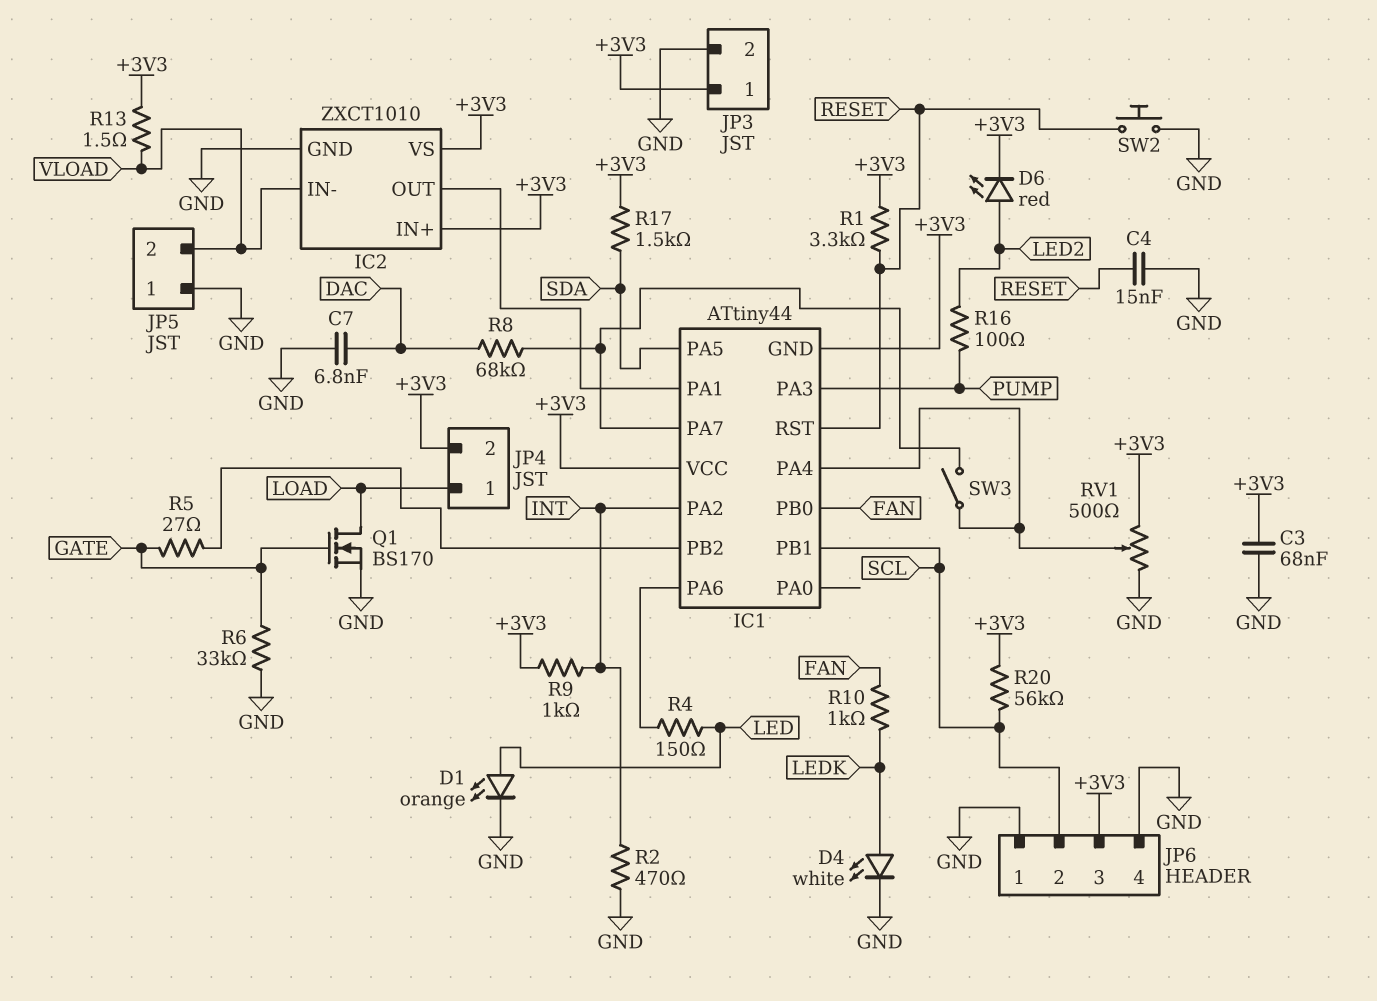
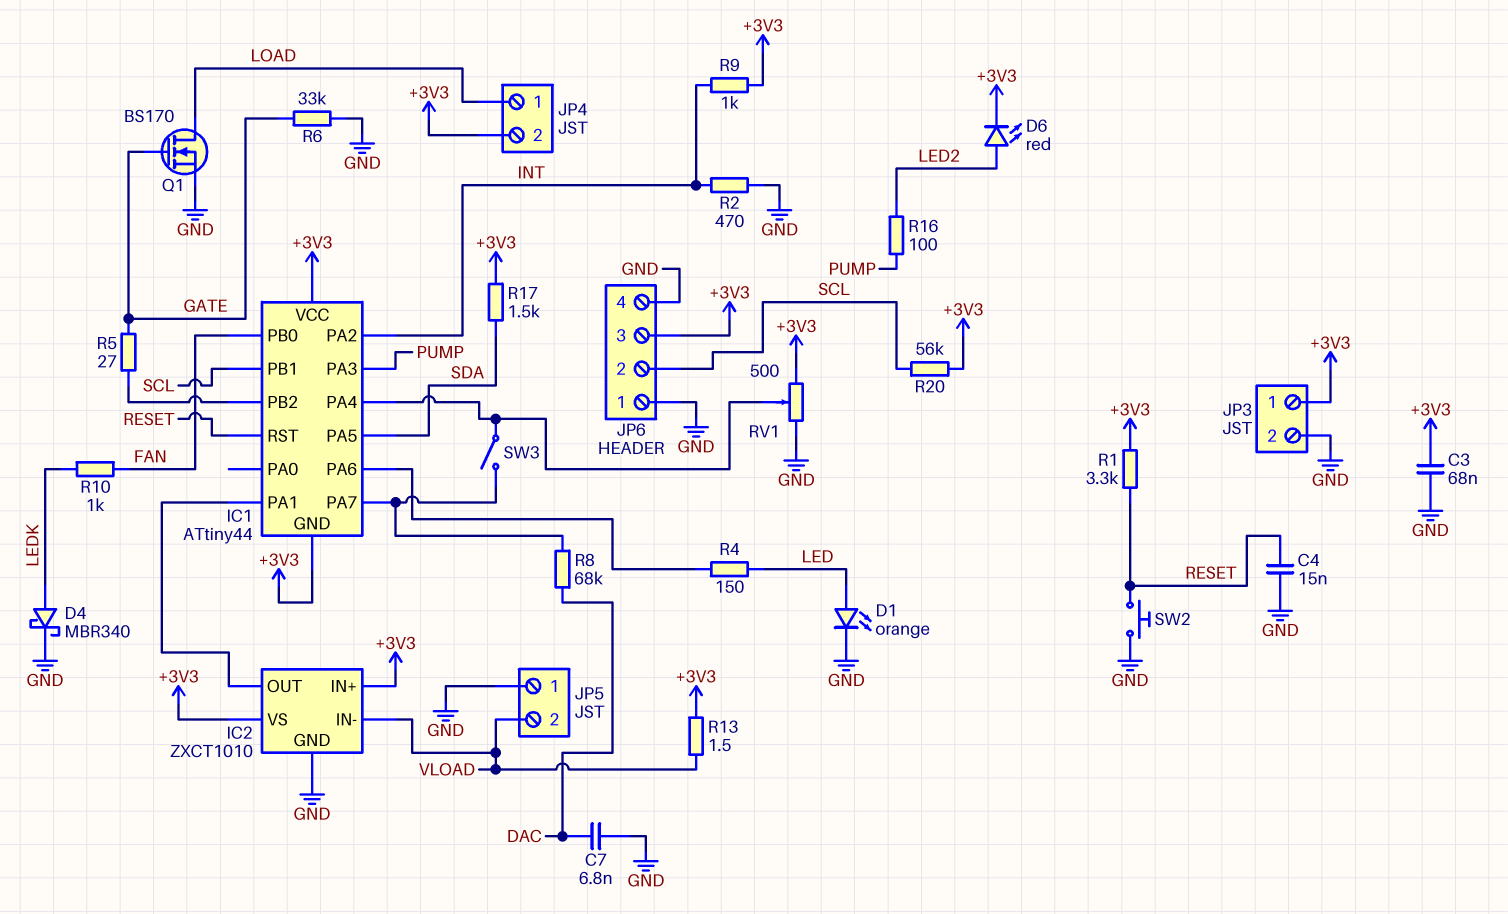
D4: LED white (A LEDK, K GND) -> schottky MBR340 (A LEDK, K GND)

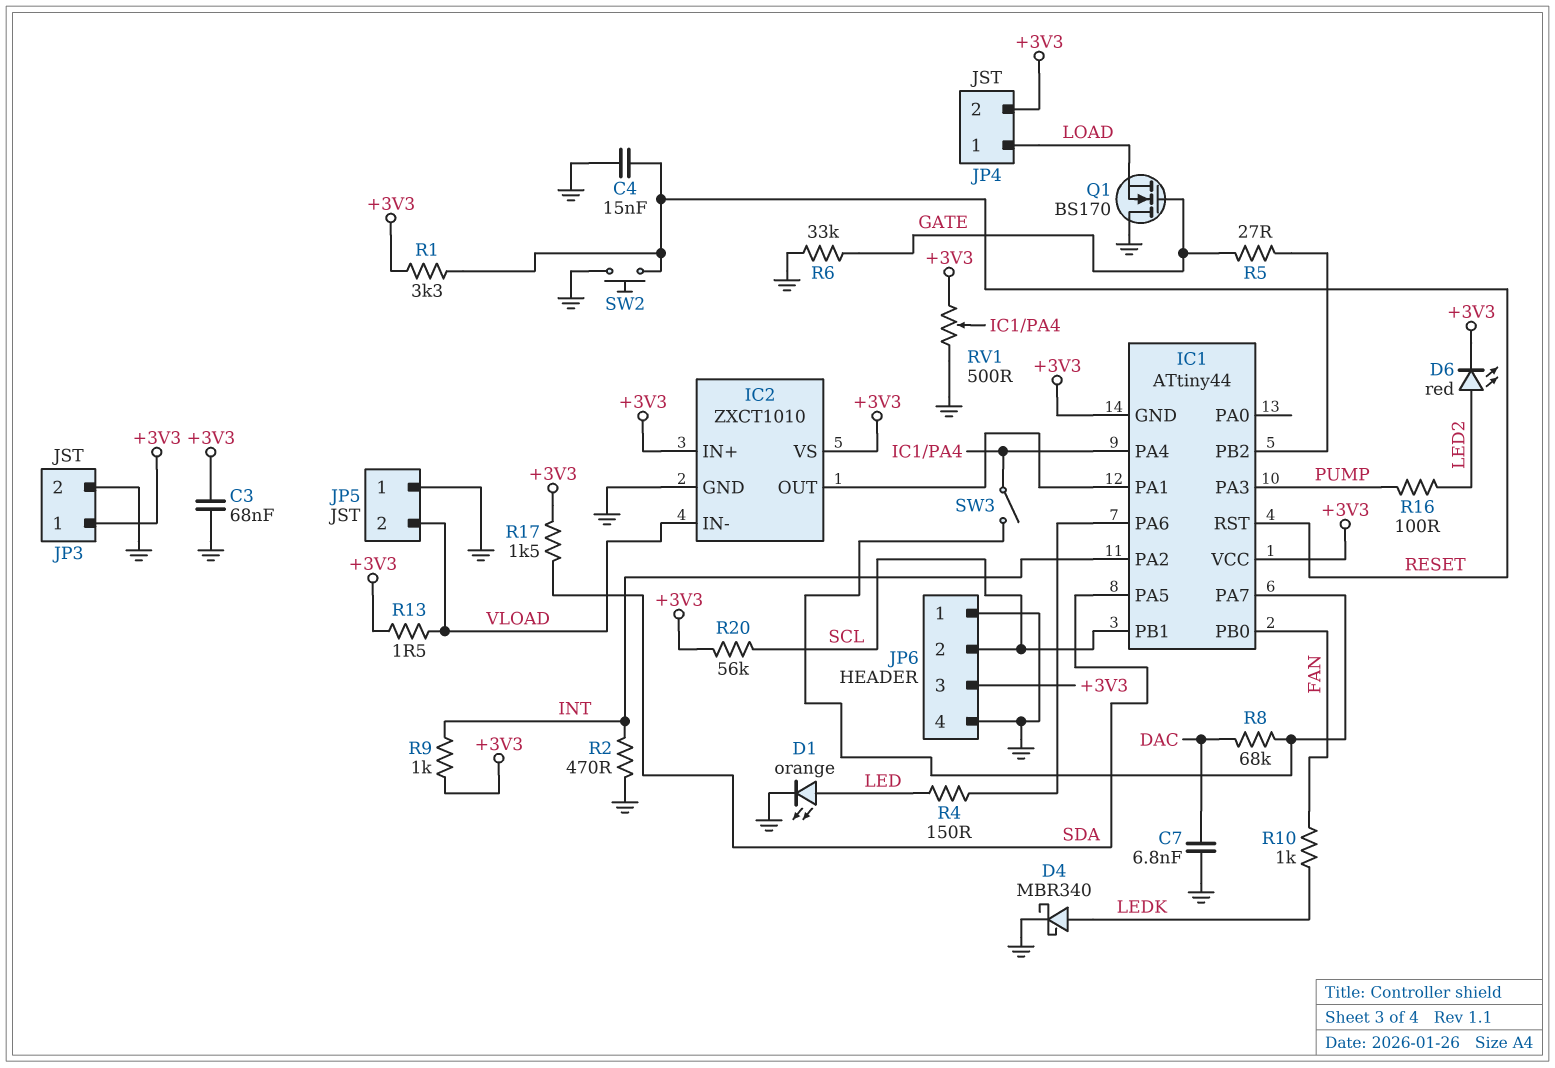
Q1: NMOS BS170 (G GATE, D LOAD, S GND) -> NMOS BS170 (G GATE, D GND, S LOAD)

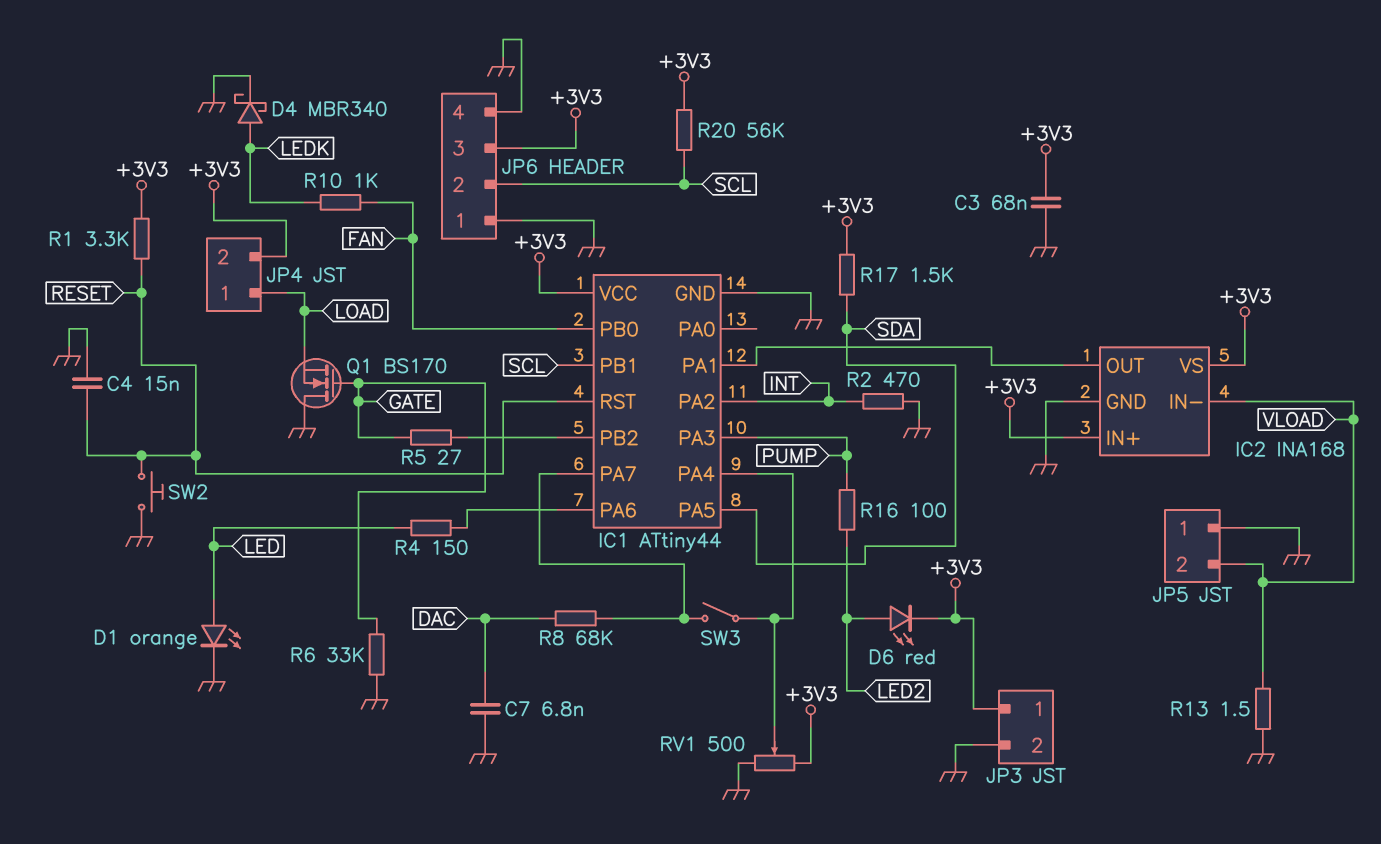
IC1 pin GND: +3V3 -> GND
IC2: ZXCT1010 -> INA168
R9: 1k (+3V3, INT) -> none
R13: 1.5 (+3V3, VLOAD) -> 1.5 (GND, VLOAD)

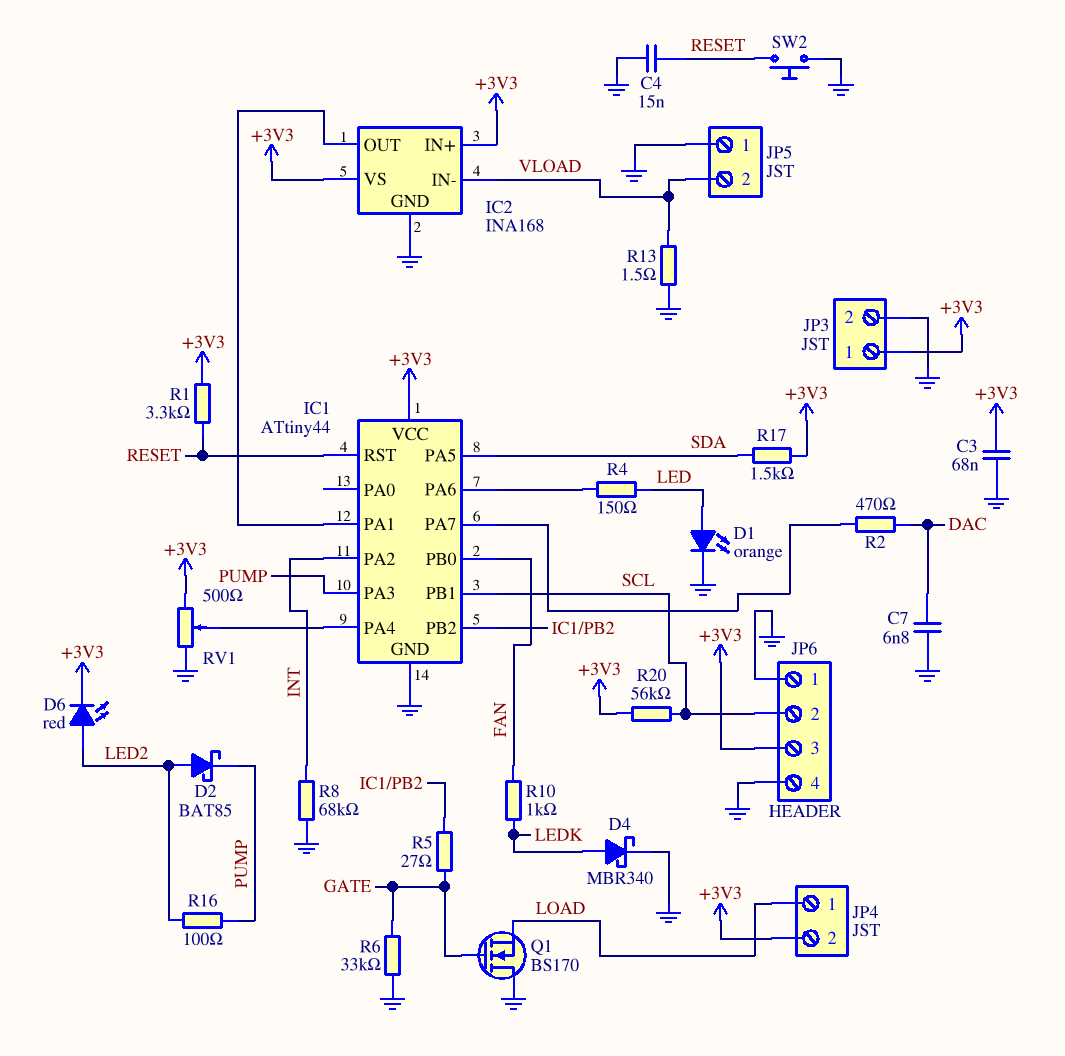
D2: none -> schottky BAT85 (A LED2, K PUMP)
R2: 470 (GND, INT) -> 470 (DAC, IC1/PA7)
R8: 68k (DAC, IC1/PA7) -> 68k (GND, INT)
SW3: switch (IC1/PA4, IC1/PA7) -> none

